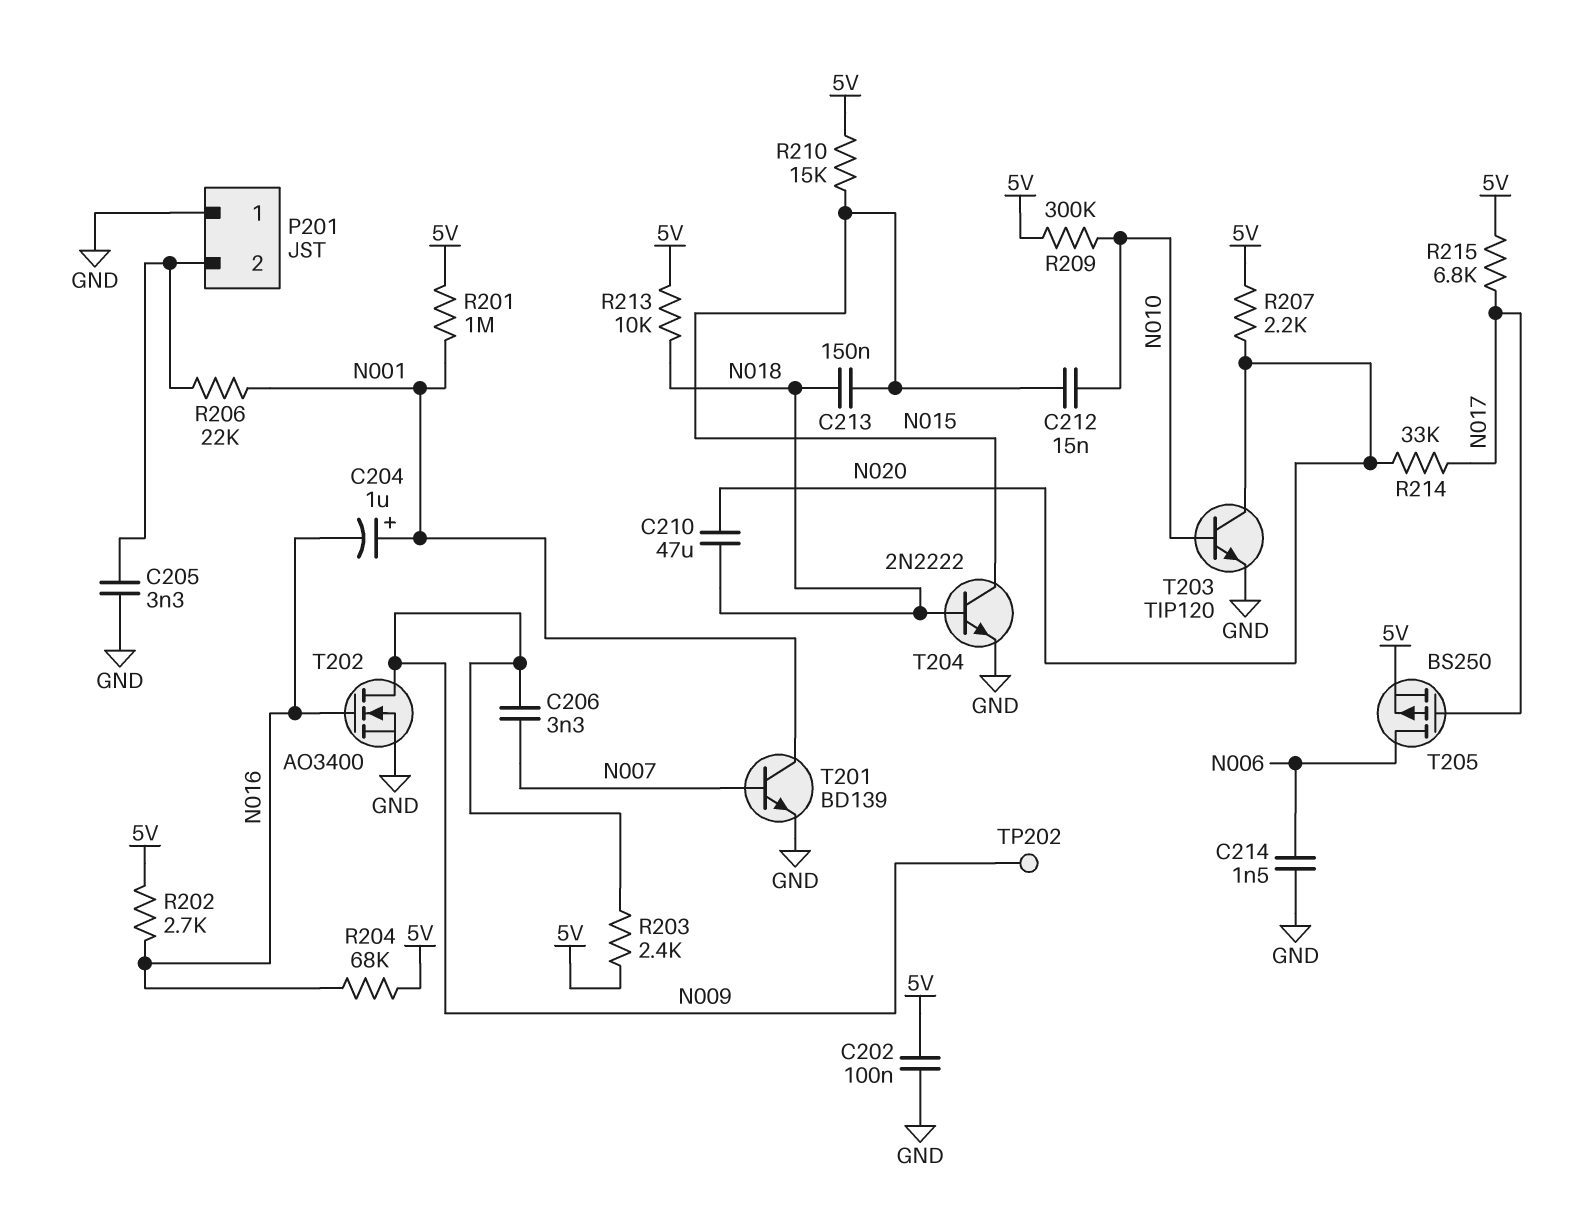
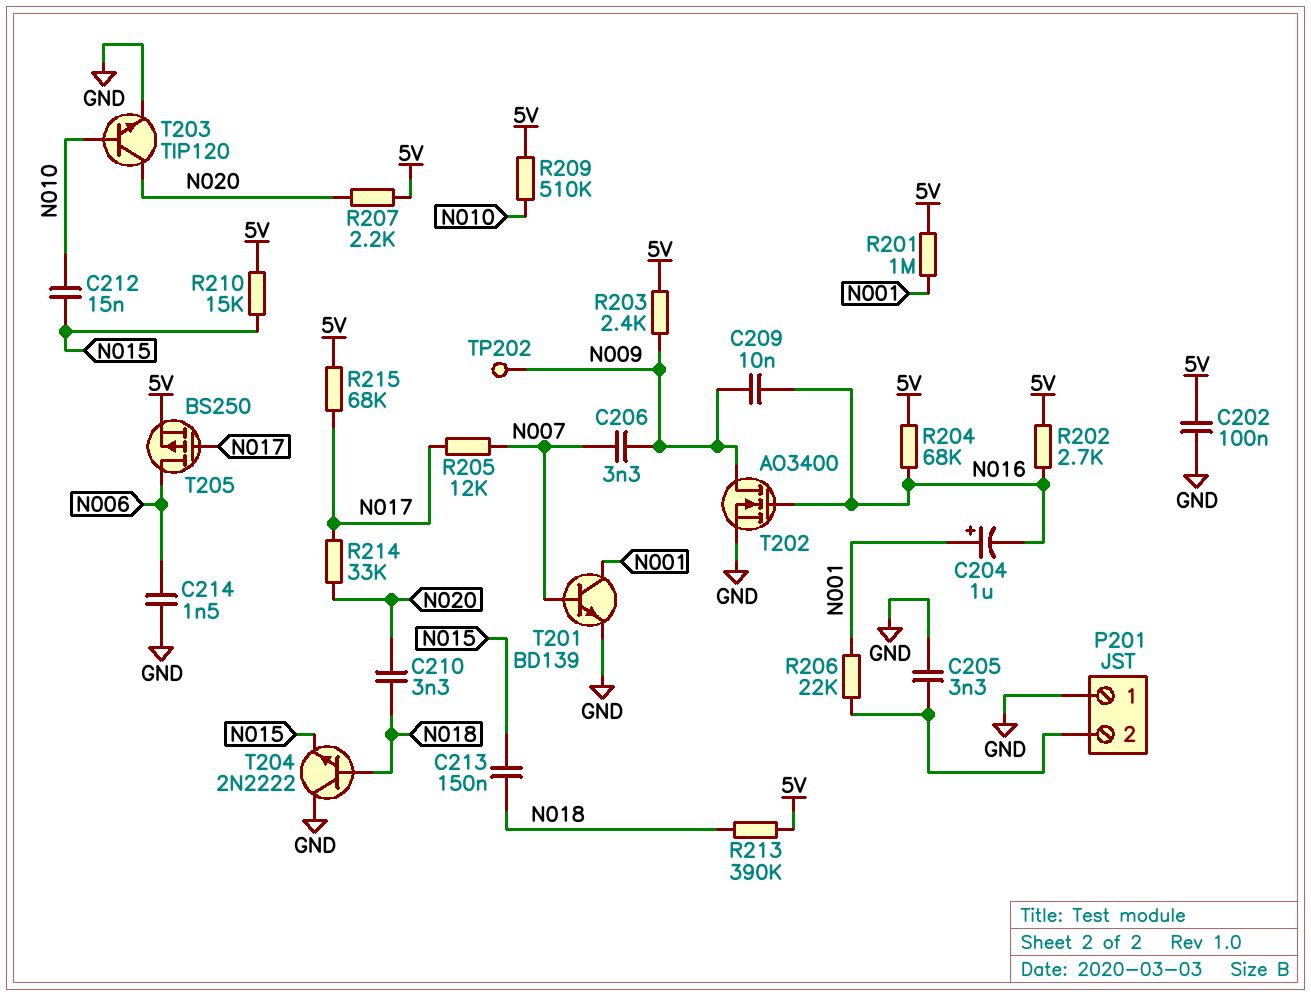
C209: none -> 10nF (N009, N016)
C210: 47uF (N018, N020) -> 3.3nF (N018, N020)
R205: none -> 12k (N007, N017)
R209: 300k (5V, N010) -> 510k (5V, N010)
R213: 10k (5V, N018) -> 390k (5V, N018)
R215: 6.8k (5V, N017) -> 68k (5V, N017)
T204: NPN 2N2222 (B N018, C N015, E GND) -> NPN 2N2222 (B N018, C GND, E N015)

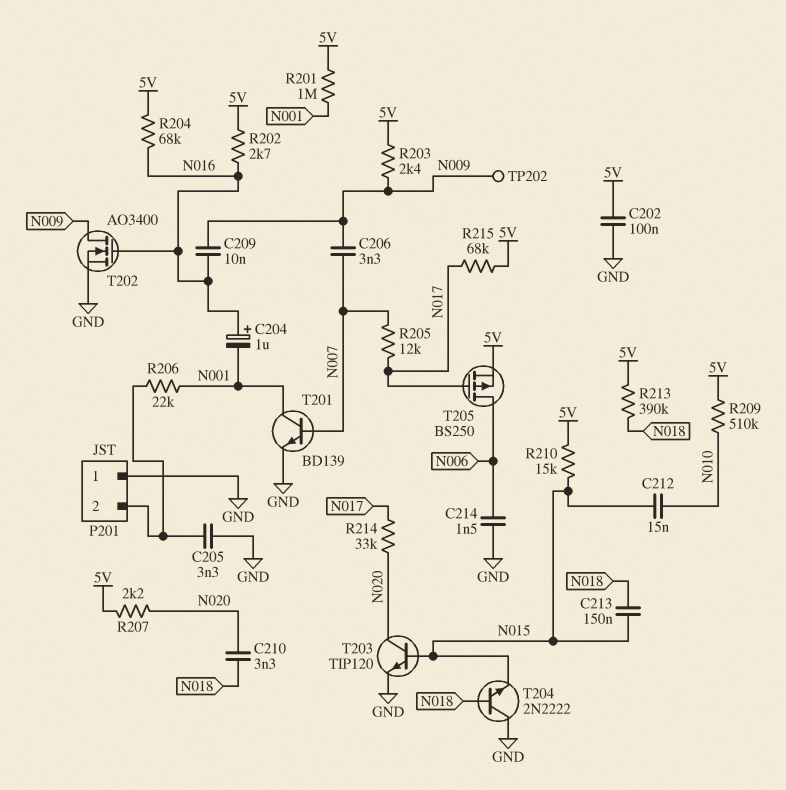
C204: 1uF (plus N001, minus N016) -> 1uF (plus N016, minus N001)
T203: NPN TIP120 (B N010, C N020, E GND) -> NPN TIP120 (B N015, C N020, E GND)

